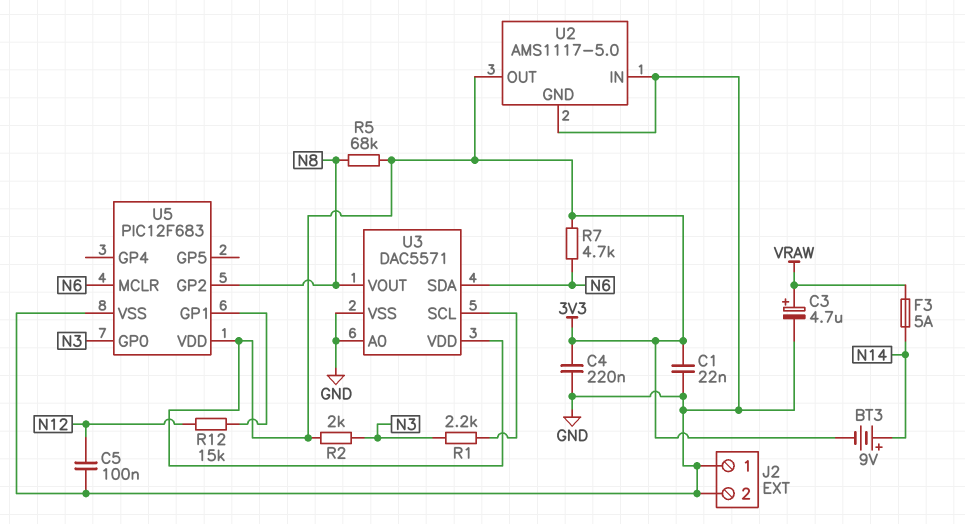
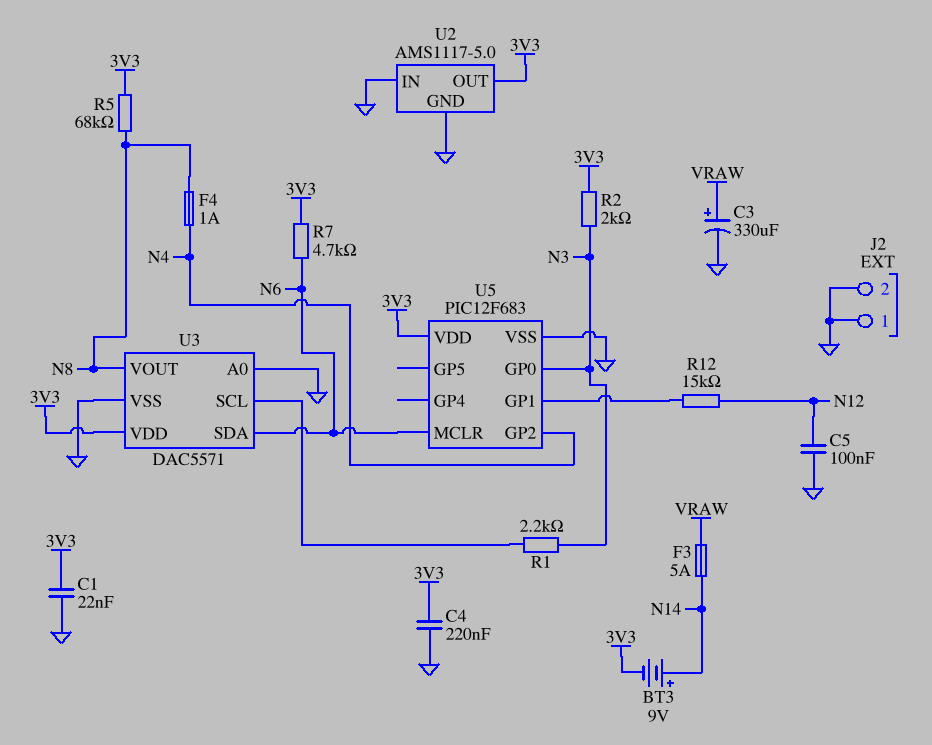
C3: 4.7uF (plus VRAW, minus GND) -> 330uF (plus VRAW, minus GND)
F4: none -> 1A (N4, N8)
U5 pin GP2: N8 -> N4

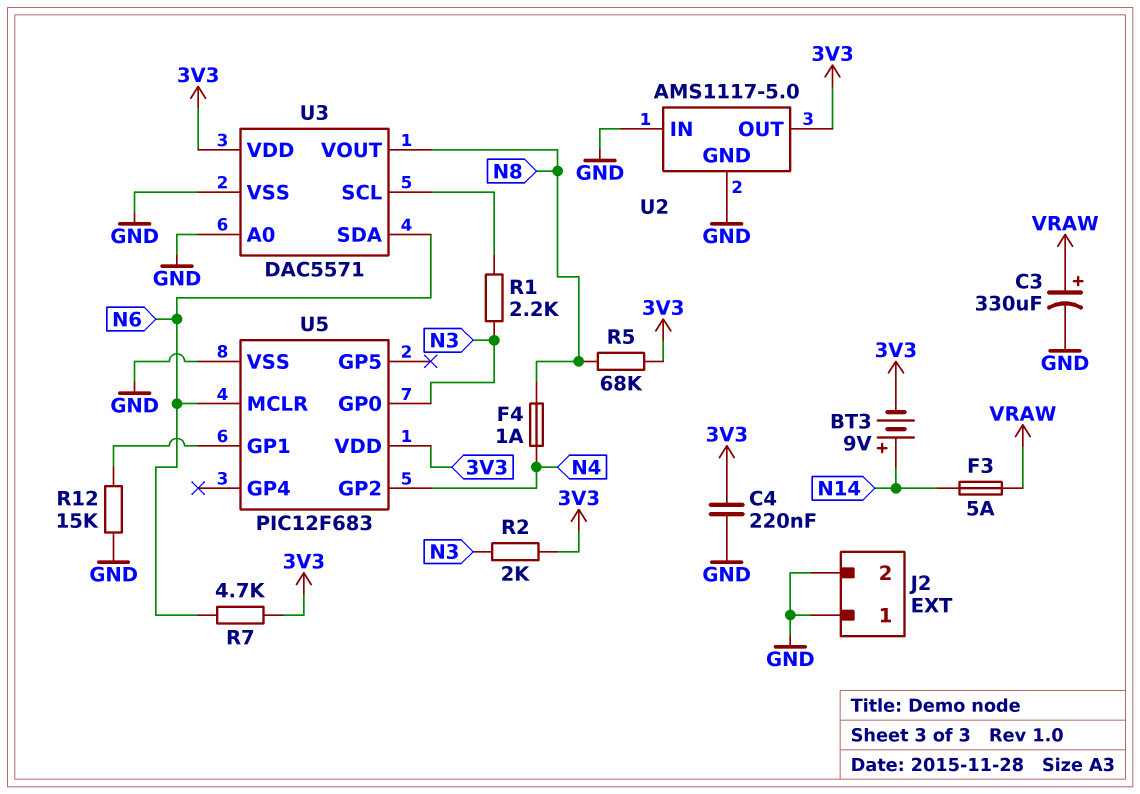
C1: 22nF (3V3, GND) -> none
C5: 100nF (GND, N12) -> none
R12: 15k (N12, U5/GP1) -> 15k (GND, U5/GP1)

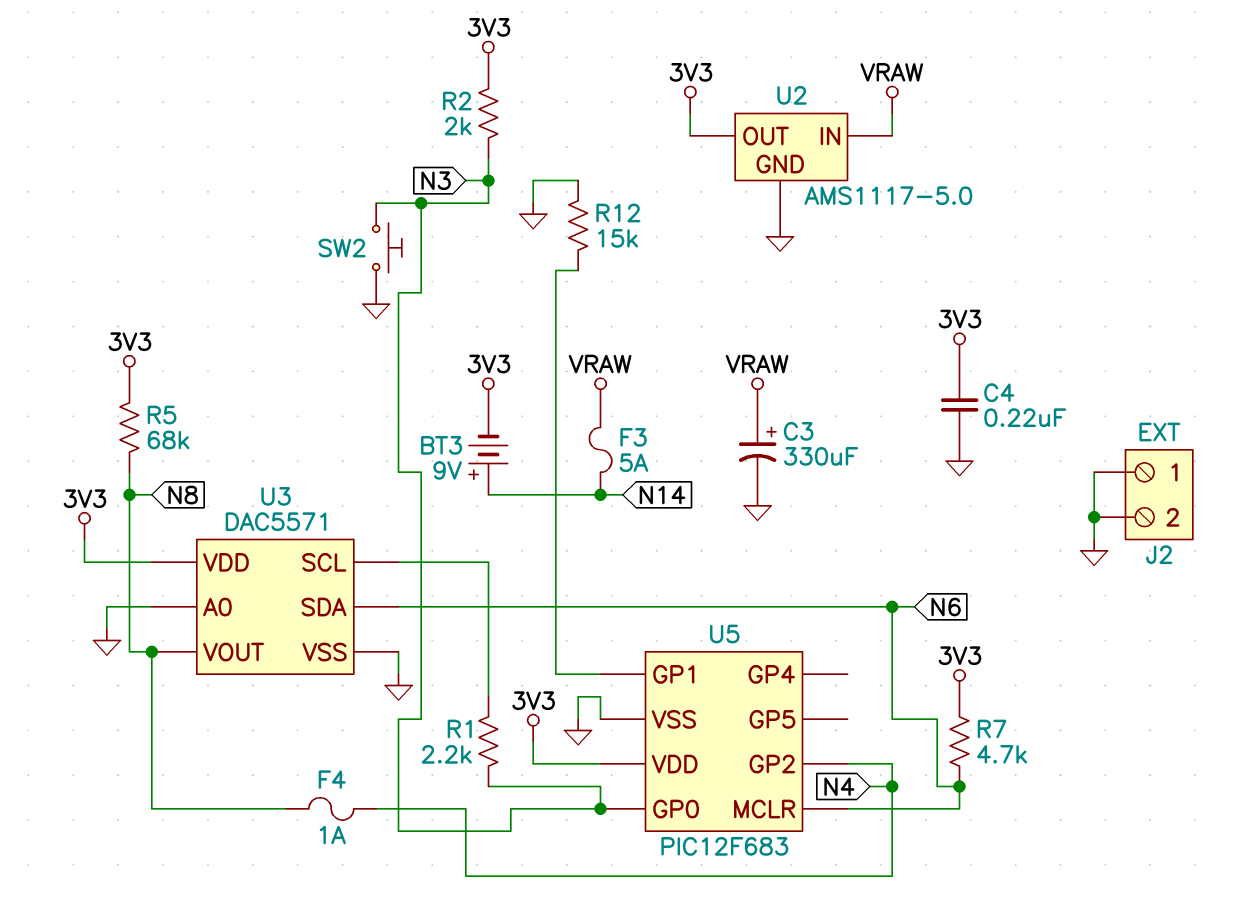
SW2: none -> button (GND, N3)
U2 pin IN: GND -> VRAW

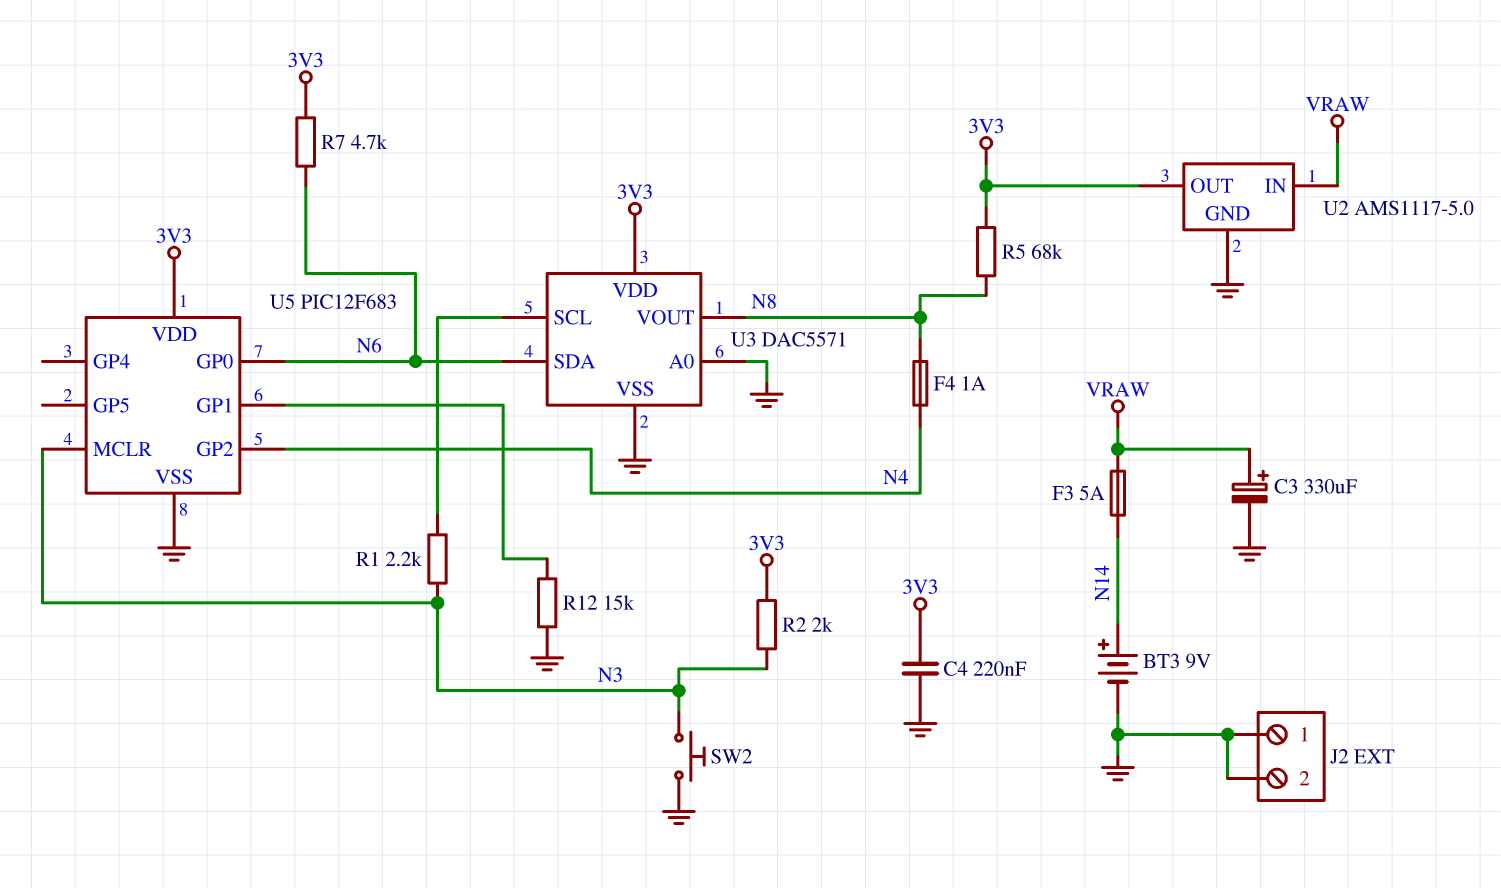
BT3: 9V (plus N14, minus 3V3) -> 9V (plus N14, minus GND)
U5 pin GP0: N3 -> N6
U5 pin MCLR: N6 -> N3

